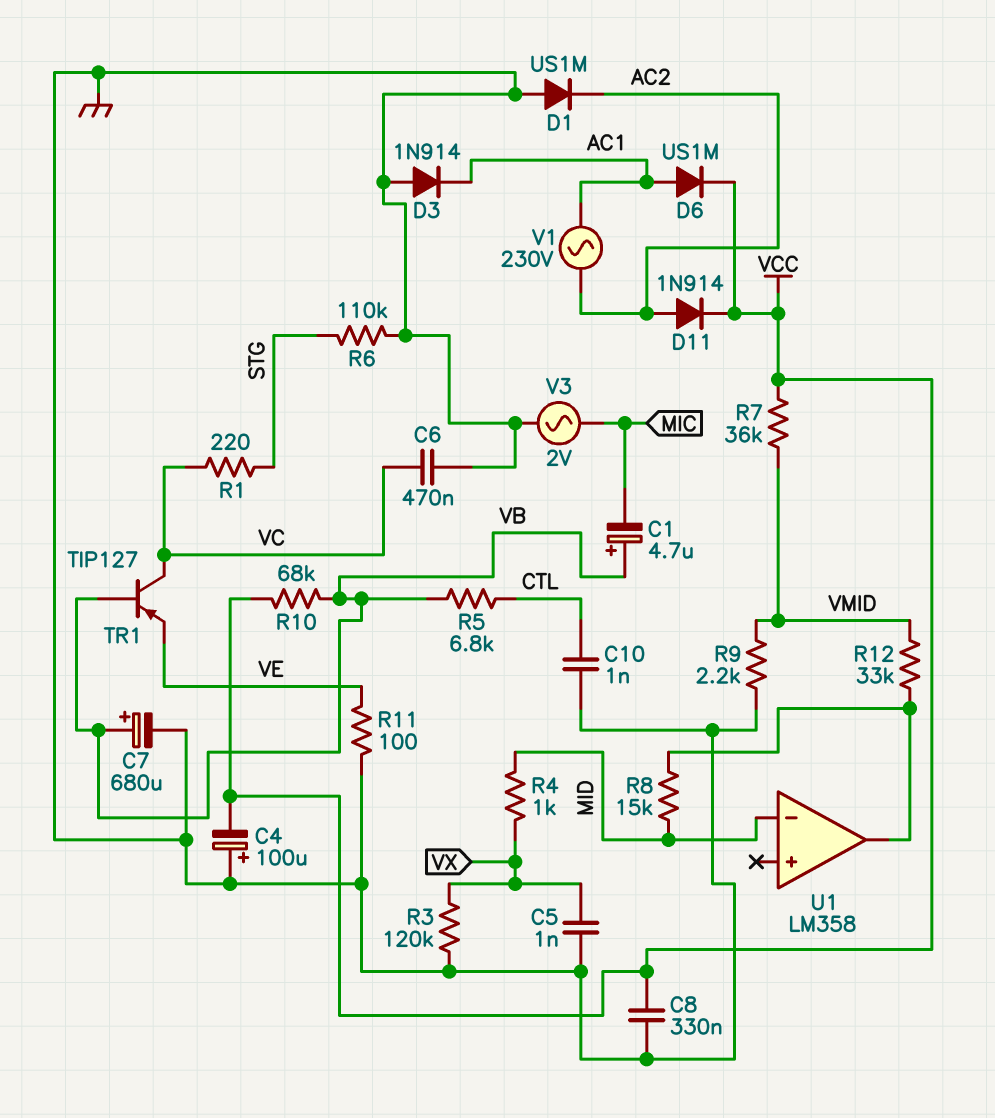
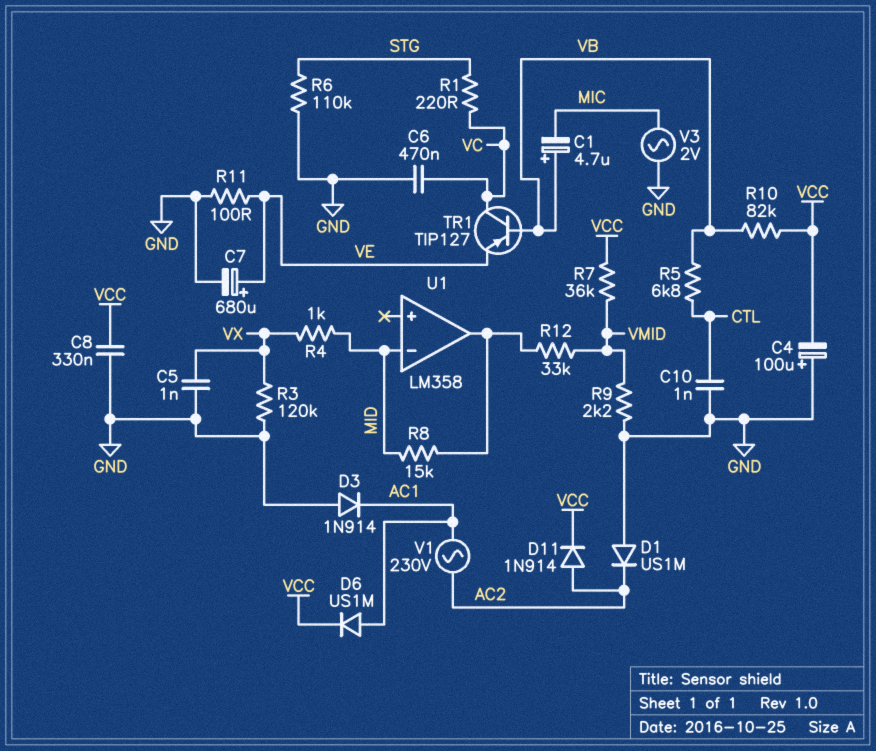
C7: 680uF (plus VB, minus GND) -> 680uF (plus VE, minus GND)
R10: 68k (VB, VCC) -> 82k (VB, VCC)

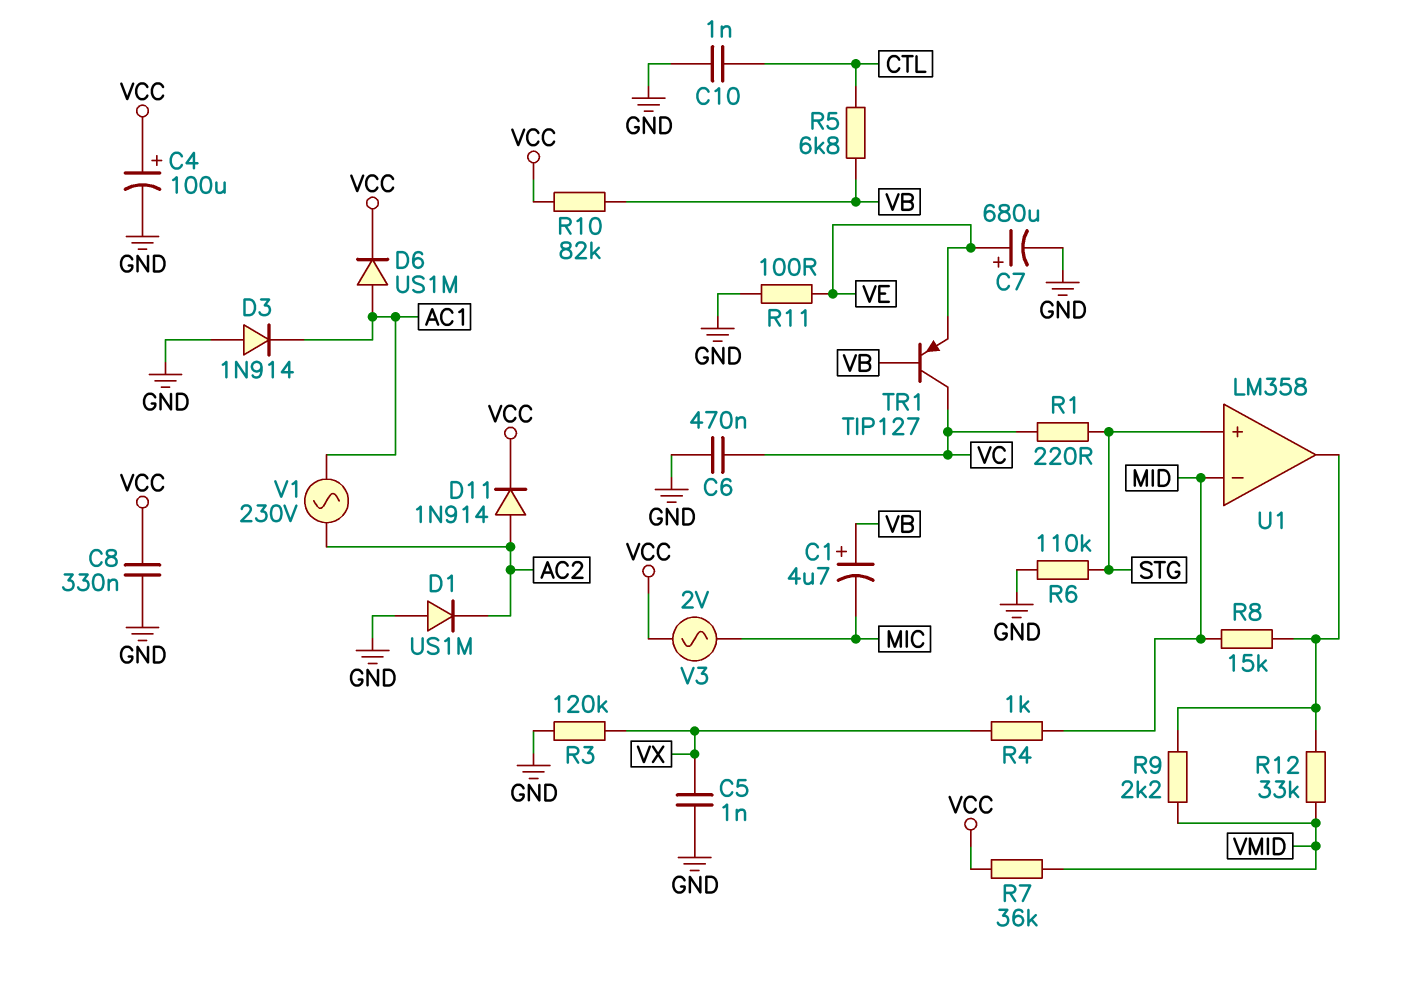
C4: 100uF (plus GND, minus VCC) -> 100uF (plus VCC, minus GND)
R9: 2.2k (GND, VMID) -> 2.2k (U1/out, VMID)
U1 pin in+: none -> STG
V3: AC 2V (GND, MIC) -> AC 2V (MIC, VCC)

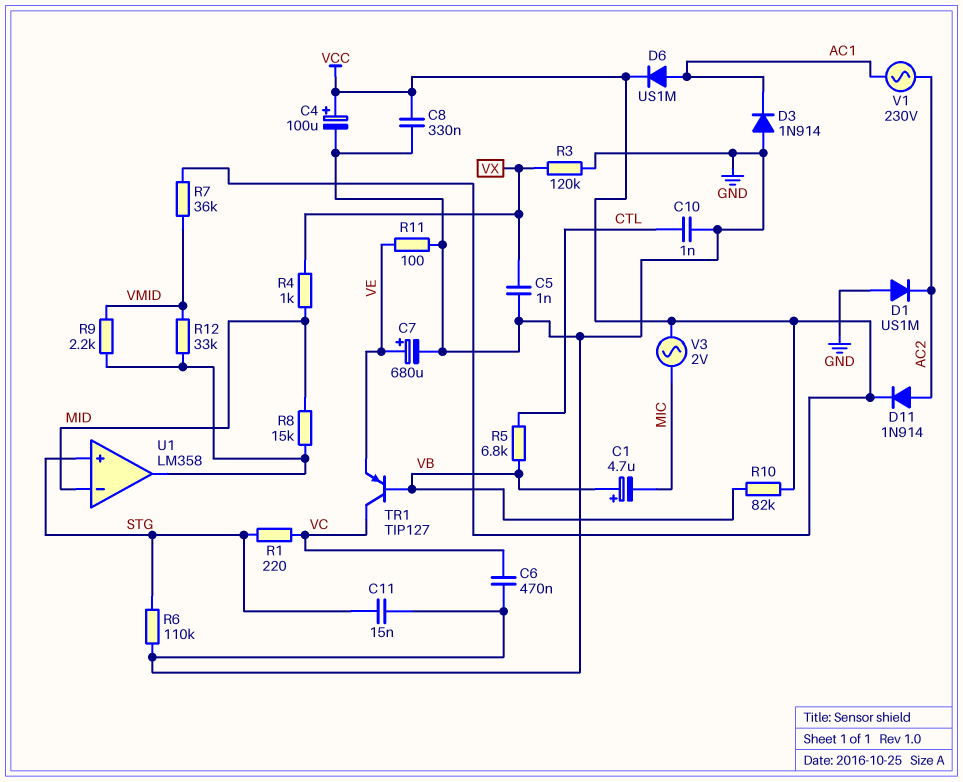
C11: none -> 15nF (GND, STG)

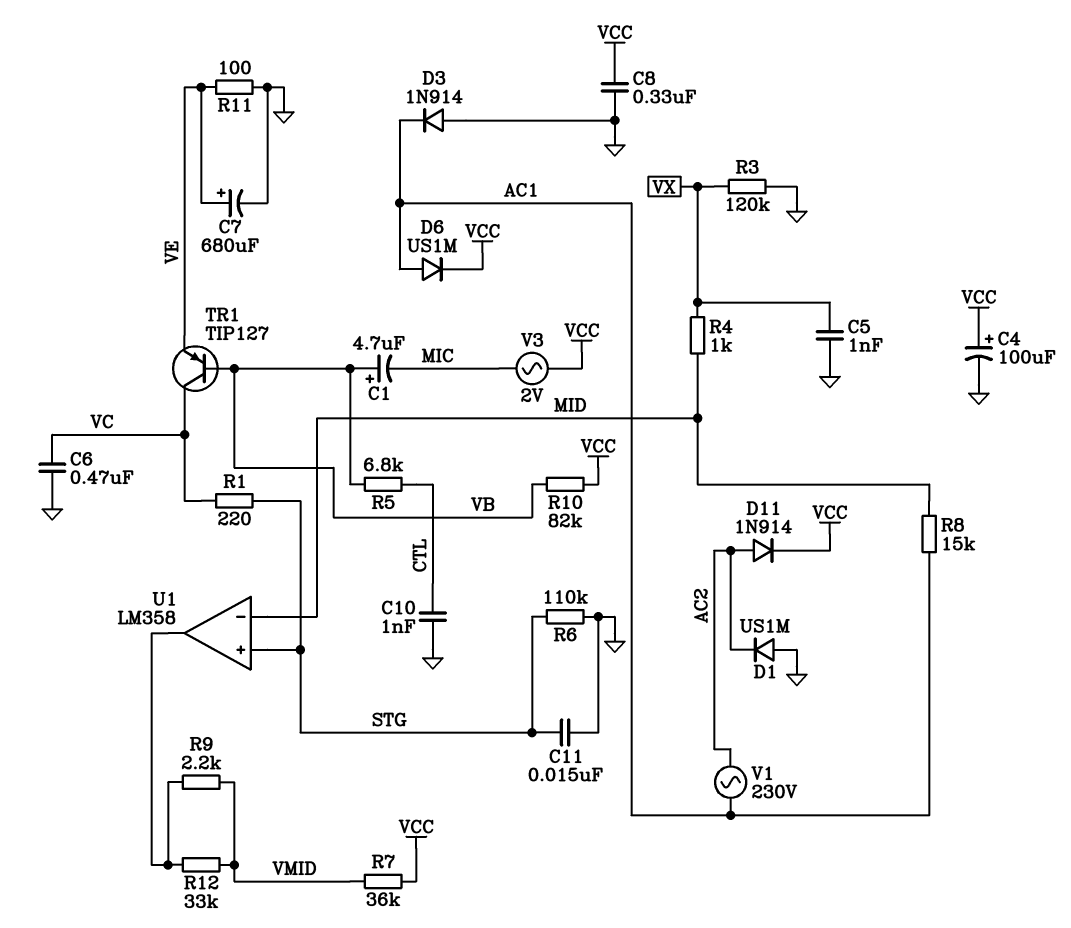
R8: 15k (MID, U1/out) -> 15k (AC1, MID)

